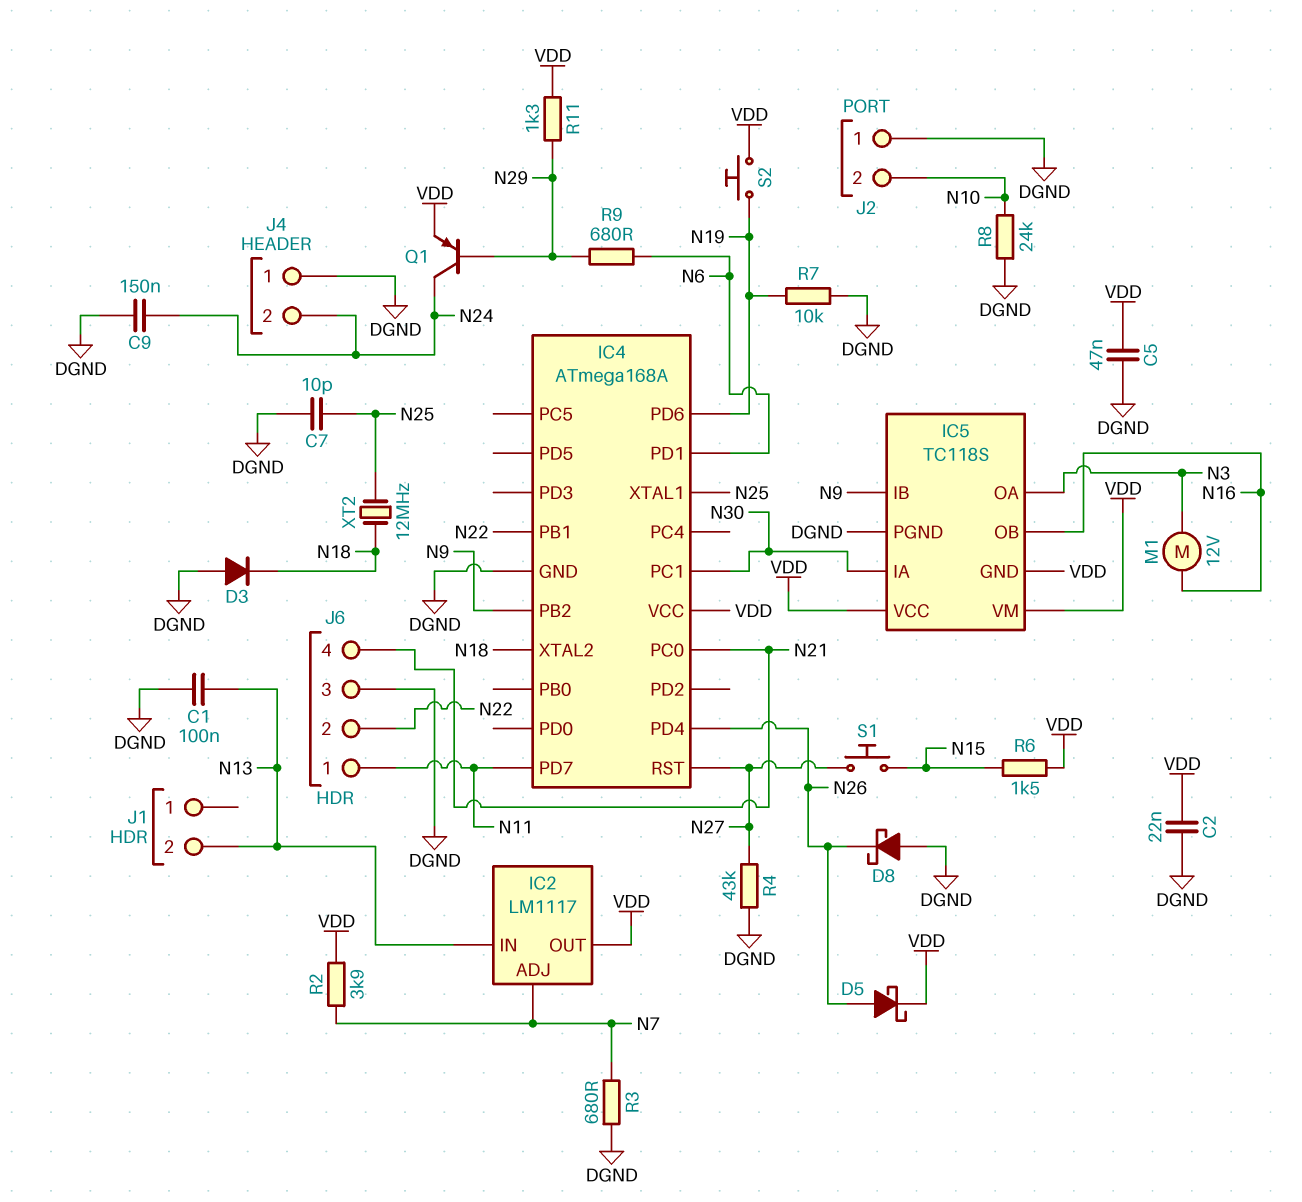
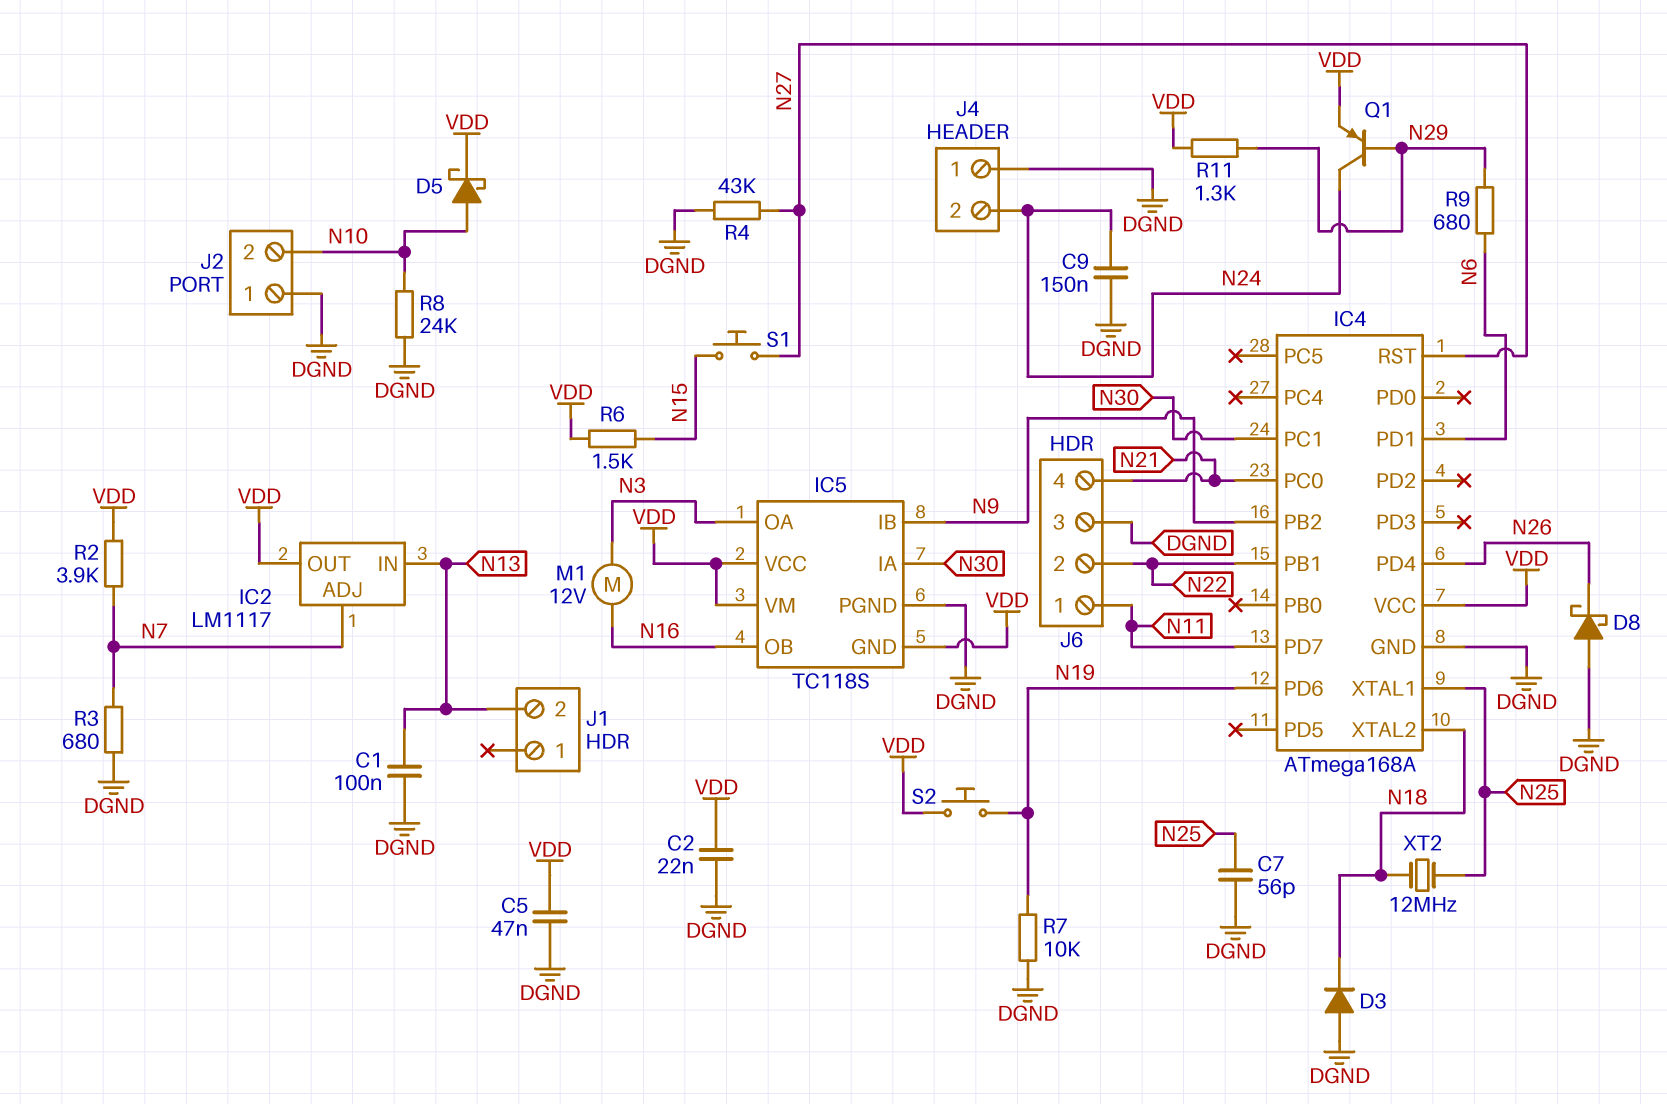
C7: 10pF (DGND, N25) -> 56pF (DGND, N25)
D5: schottky (A N26, K VDD) -> schottky (A N10, K VDD)

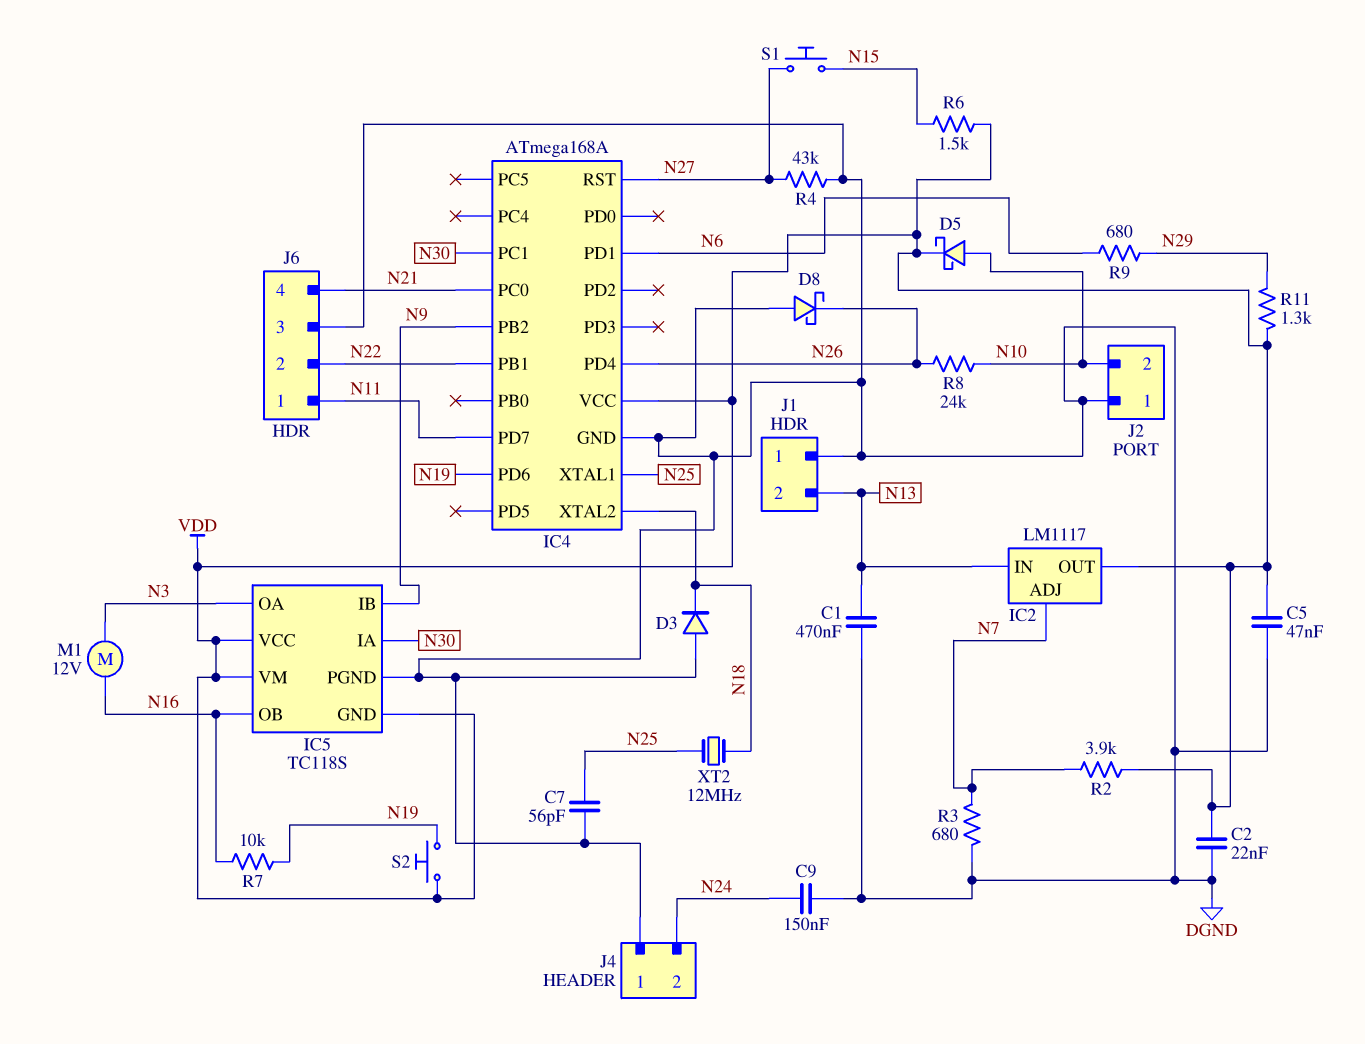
C1: 100nF (DGND, N13) -> 470nF (DGND, N13)
J1 pin 1: none -> DGND
Q1: PNP (B N29, C N24, E VDD) -> none
R7: 10k (DGND, N19) -> 10k (N16, N19)
R8: 24k (DGND, N10) -> 24k (N10, N26)

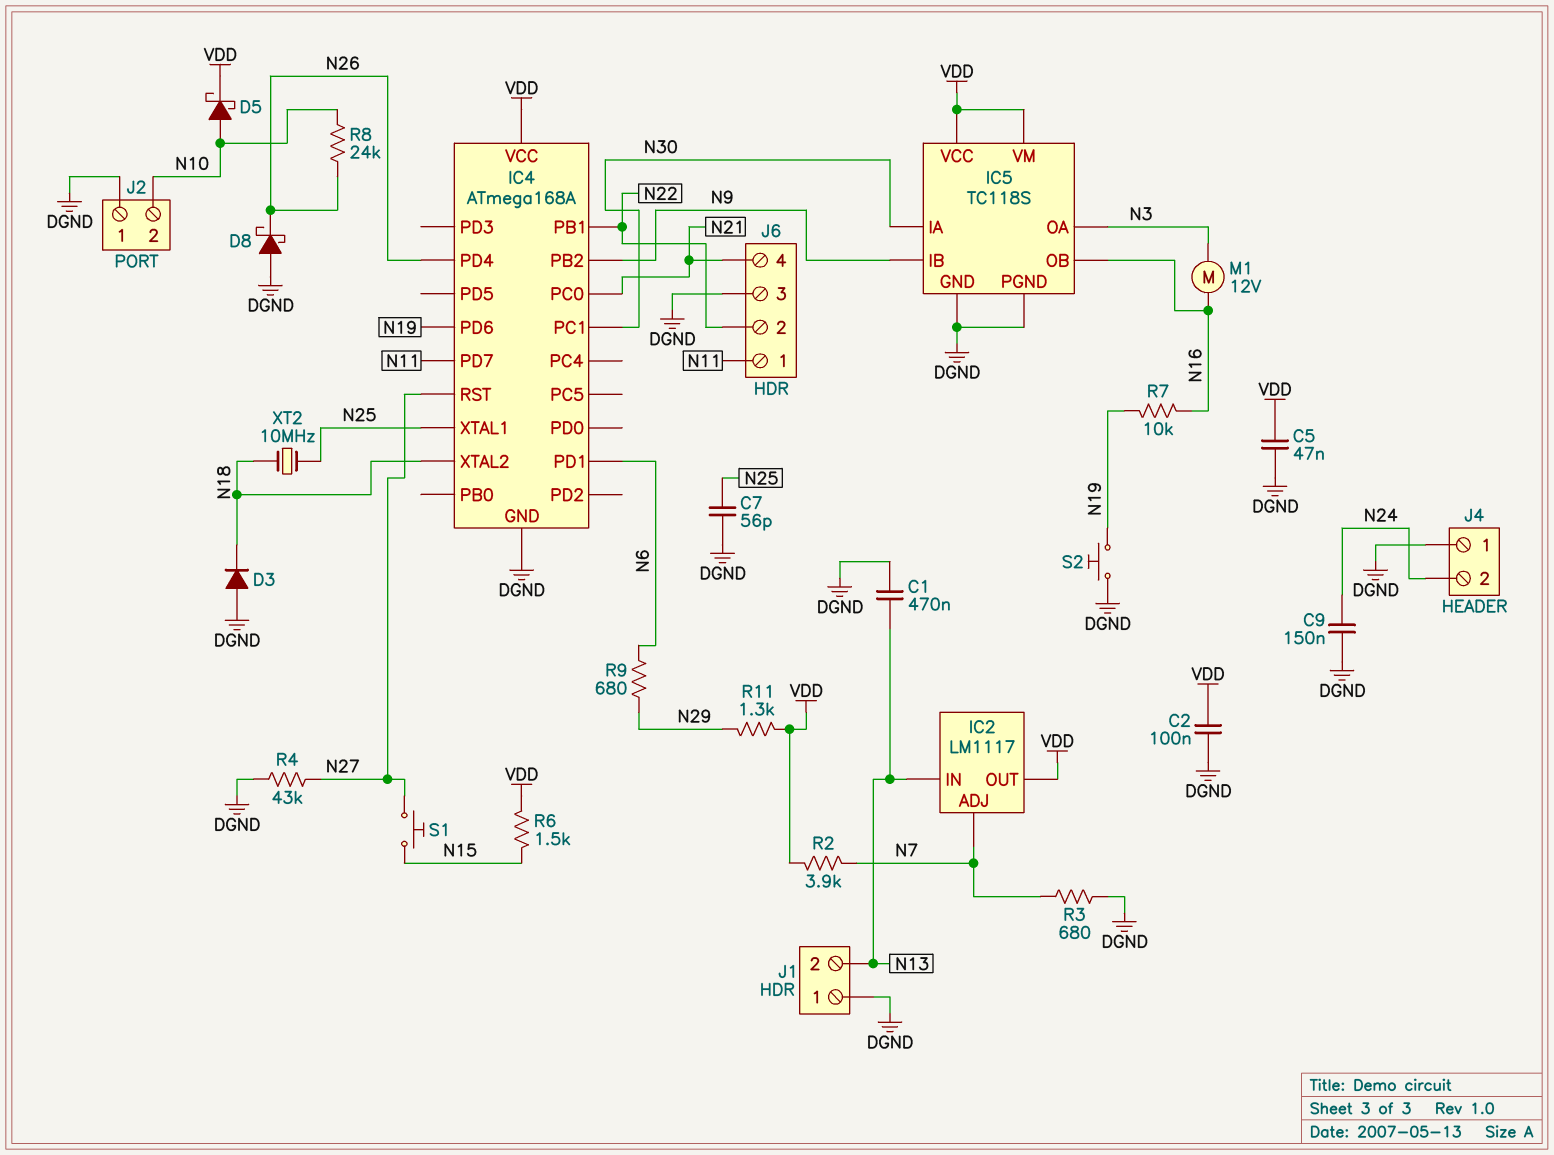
C2: 22nF (DGND, VDD) -> 100nF (DGND, VDD)
IC5 pin GND: VDD -> DGND
S2: button (N19, VDD) -> button (DGND, N19)
XT2: 12MHz (N18, N25) -> 10MHz (N18, N25)

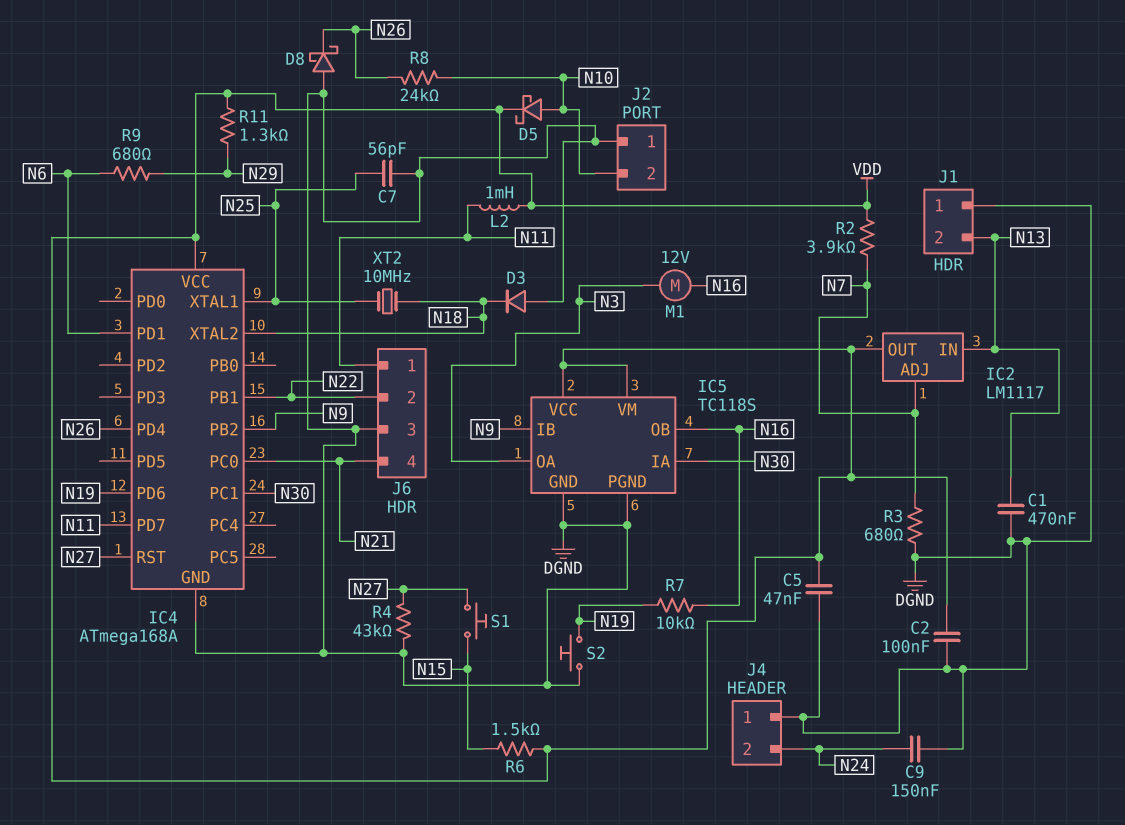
L2: none -> 1mH (N11, VDD)

